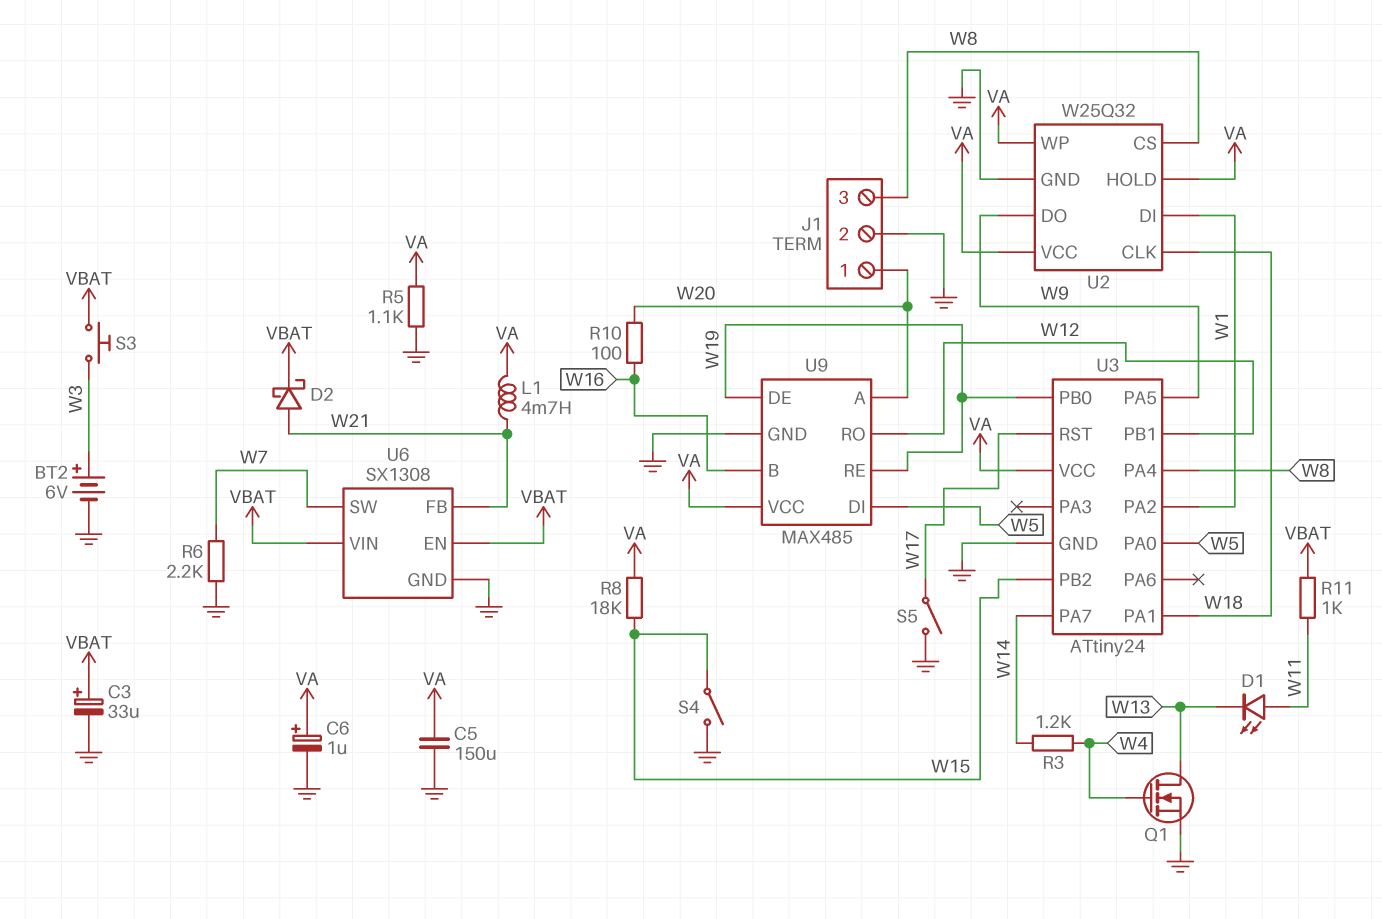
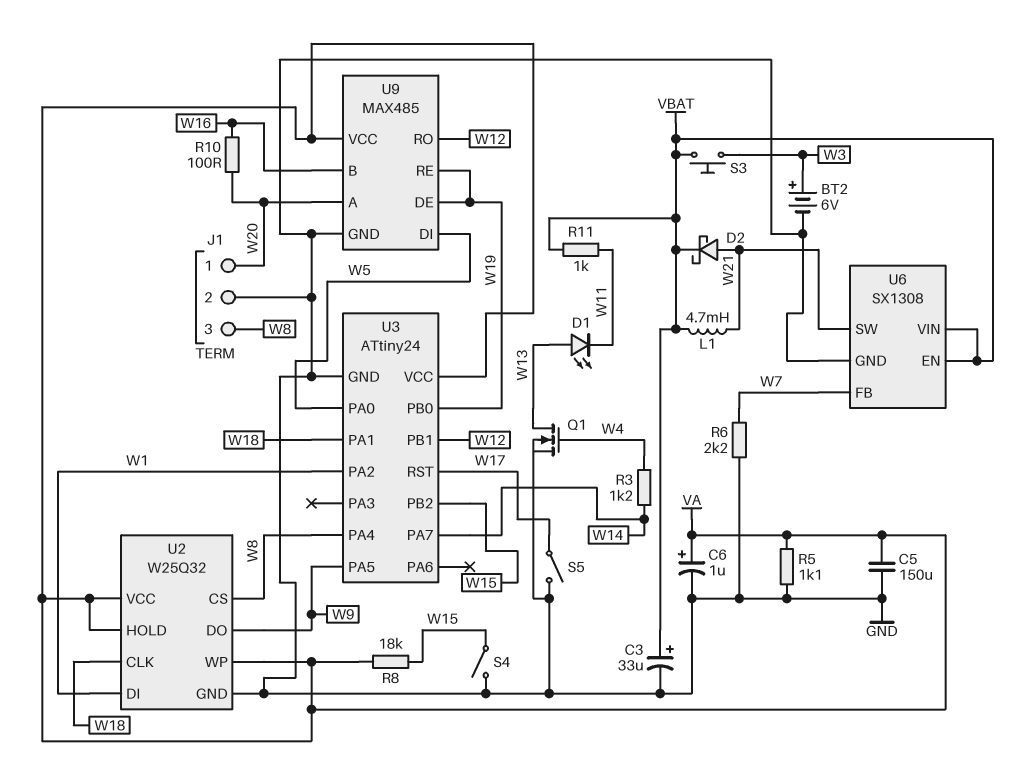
D1: LED (A W11, K W13) -> LED (A W13, K W11)
L1: 4.7mH (VA, W21) -> 4.7mH (VBAT, W21)
U6 pin FB: W21 -> W7
U6 pin SW: W7 -> W21

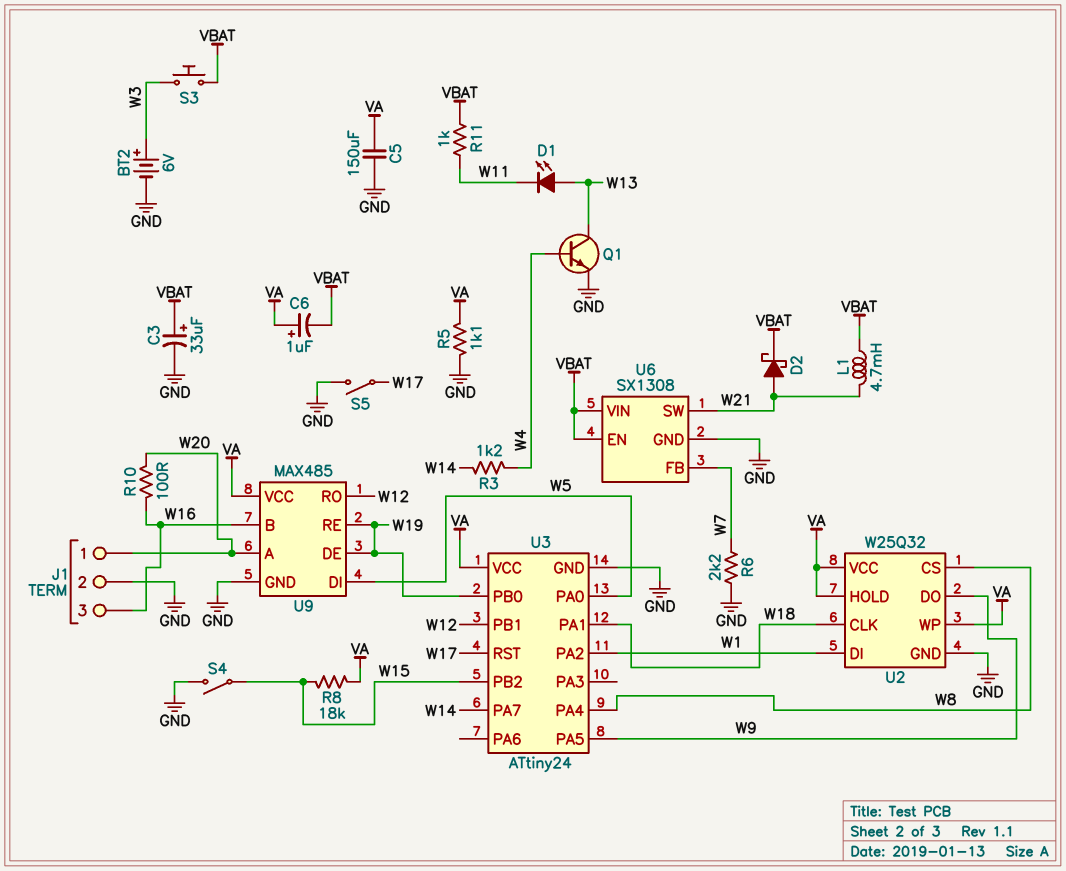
C6: 1uF (plus VA, minus GND) -> 1uF (plus VA, minus VBAT)
J1 pin 3: W8 -> W16
Q1: NMOS (G W4, D W13, S GND) -> NPN (B W4, C W13, E GND)

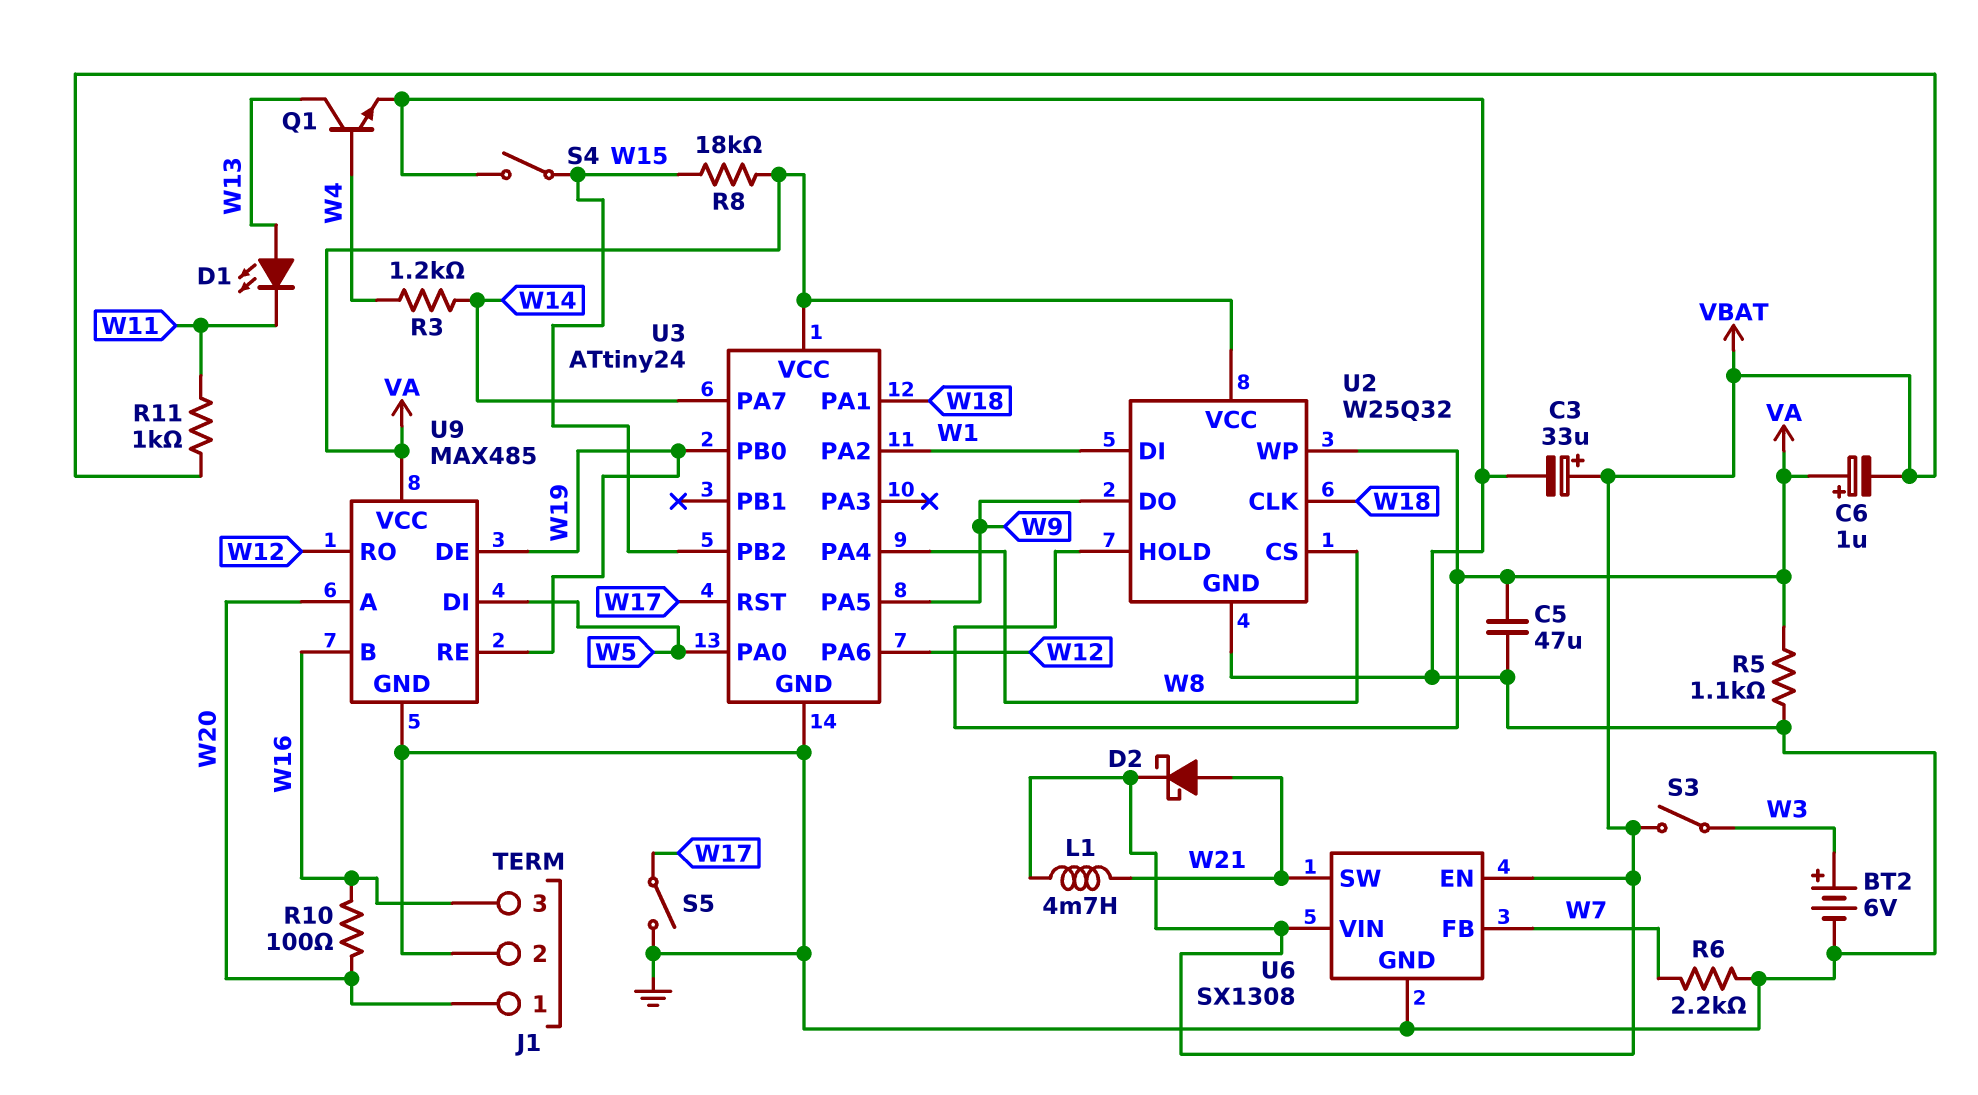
C5: 150uF (GND, VA) -> 47uF (GND, VA)
S3: button (VBAT, W3) -> switch (VBAT, W3)
U3 pin PA6: none -> W12
U3 pin PB1: W12 -> none

